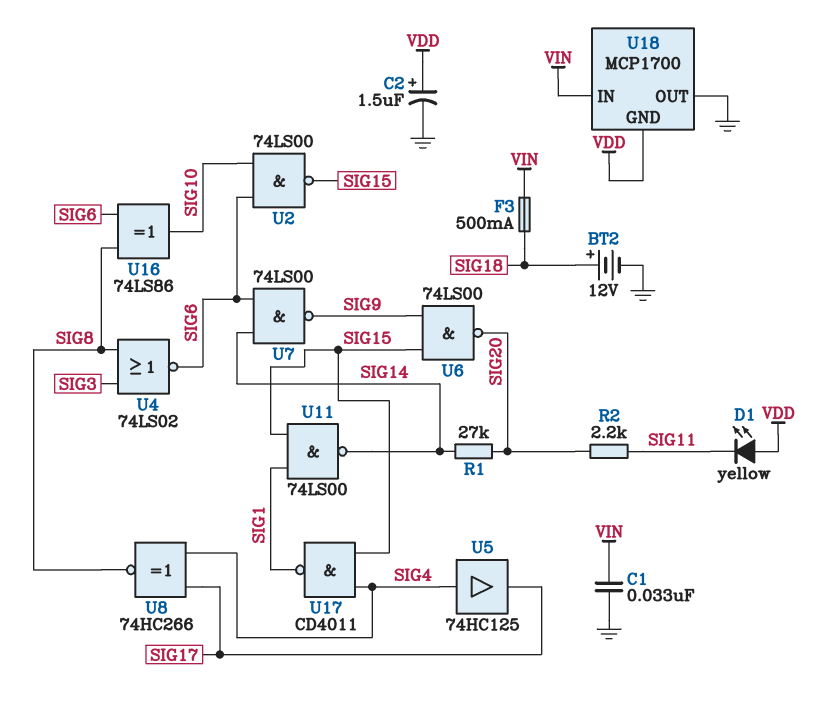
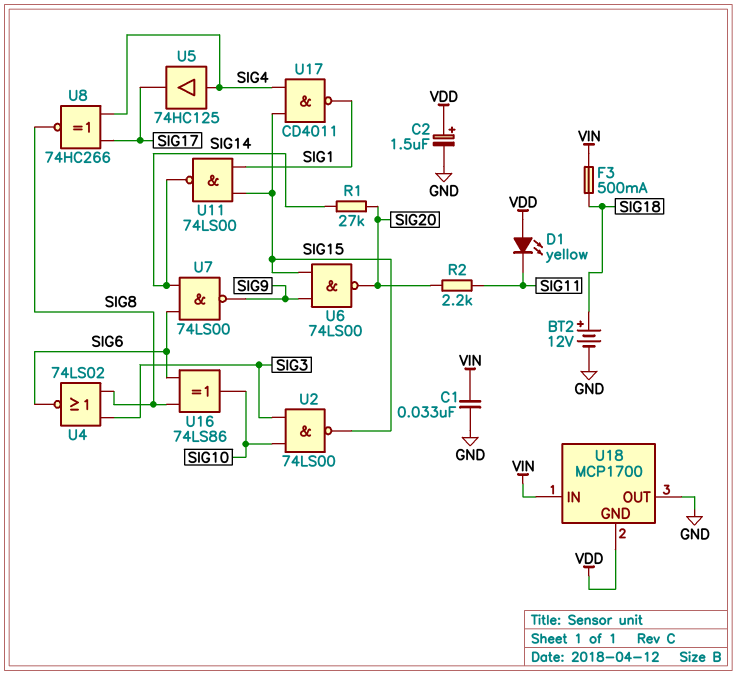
U2: NAND 74LS00 (in SIG6, in SIG10, out SIG15) -> NAND 74LS00 (in SIG3, in SIG10, out SIG15)

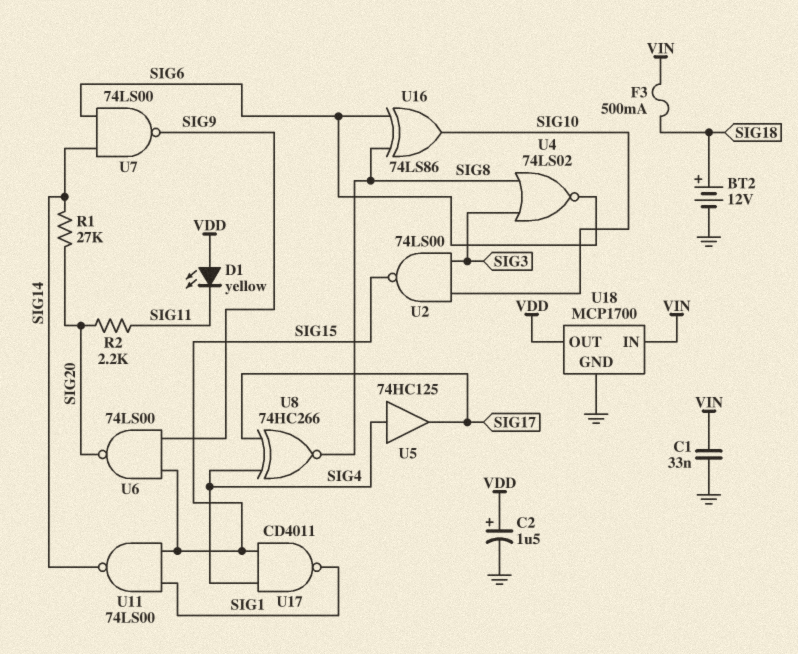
U18 pin GND: VDD -> GND
U18 pin OUT: GND -> VDD

